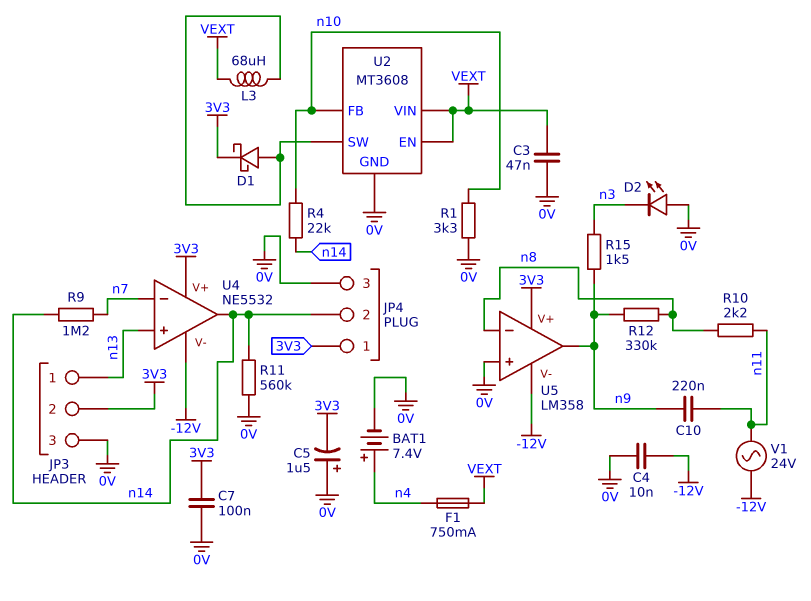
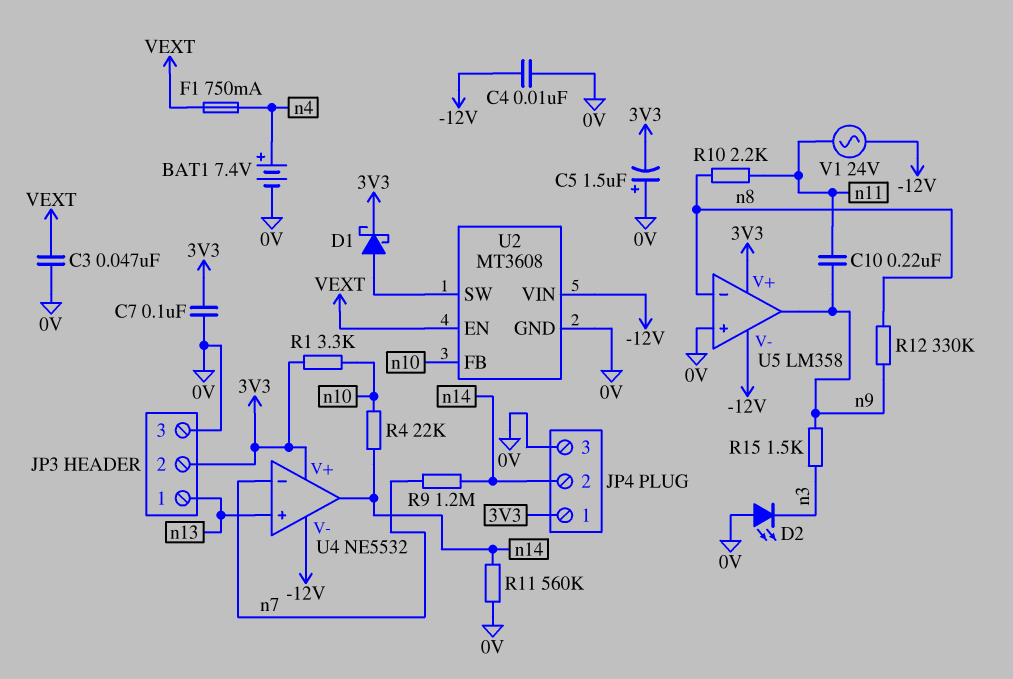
L3: 68uH (U2/SW, VEXT) -> none
R1: 3.3k (0V, n10) -> 3.3k (3V3, n10)
U2 pin VIN: VEXT -> -12V

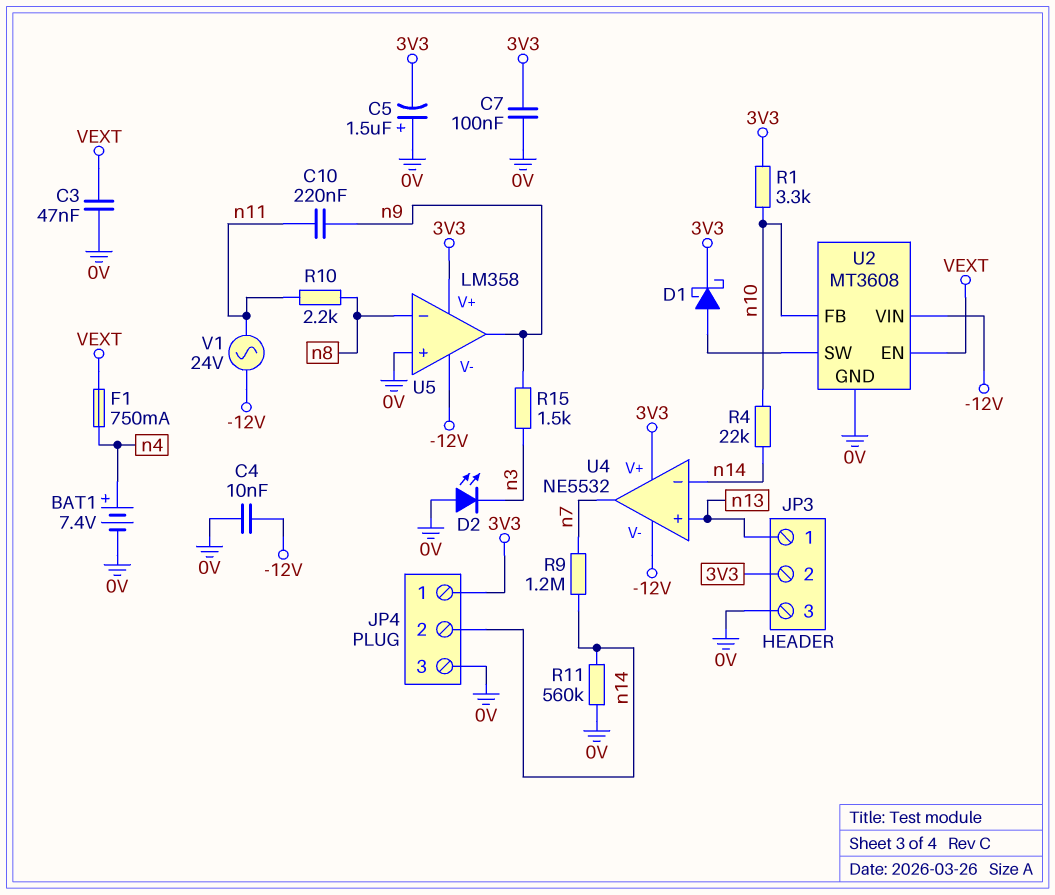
R12: 330k (n8, n9) -> none
U4 pin in-: n7 -> n14
U4 pin out: n14 -> n7

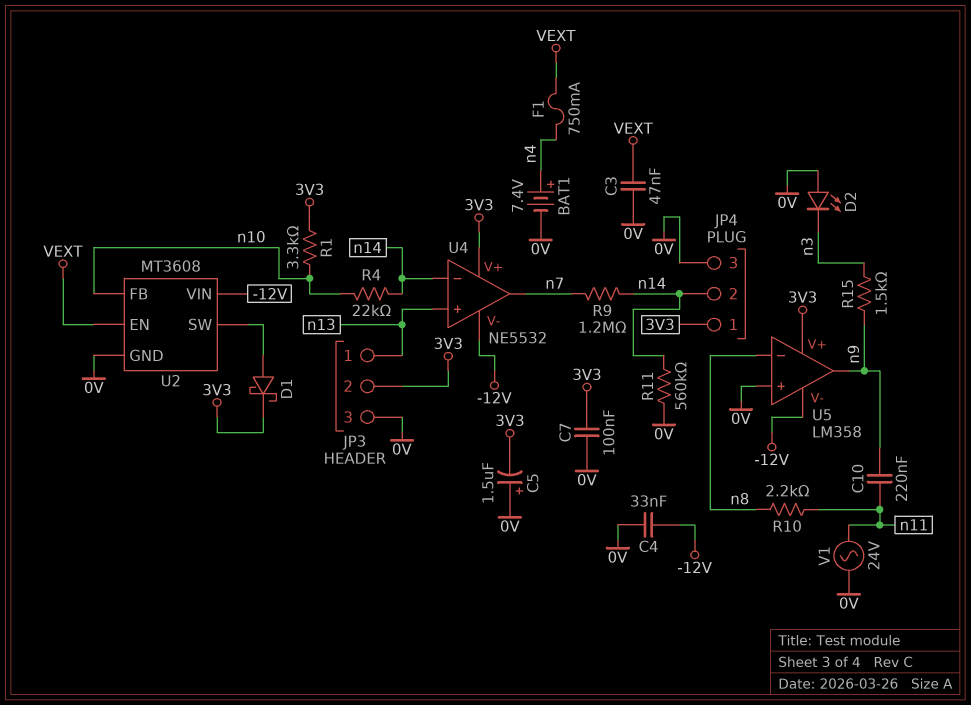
C4: 10nF (-12V, 0V) -> 33nF (-12V, 0V)
V1: AC 24V (-12V, n11) -> AC 24V (0V, n11)

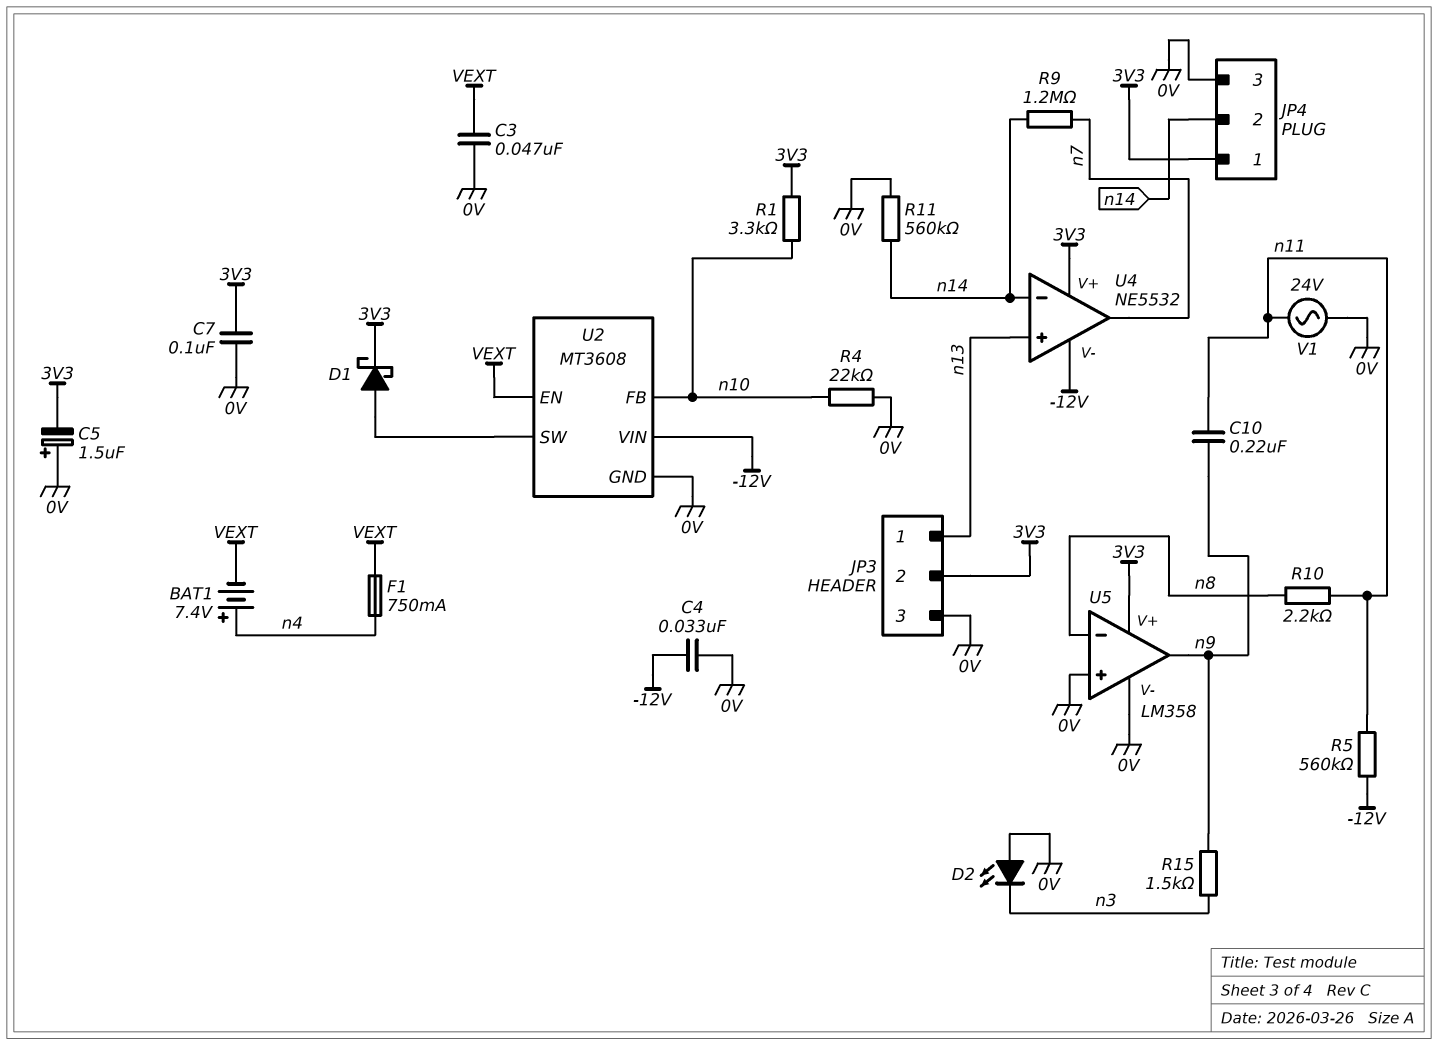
BAT1: 7.4V (plus n4, minus 0V) -> 7.4V (plus n4, minus VEXT)
R4: 22k (n10, n14) -> 22k (0V, n10)
R5: none -> 560k (-12V, n11)
U5 pin V-: -12V -> 0V

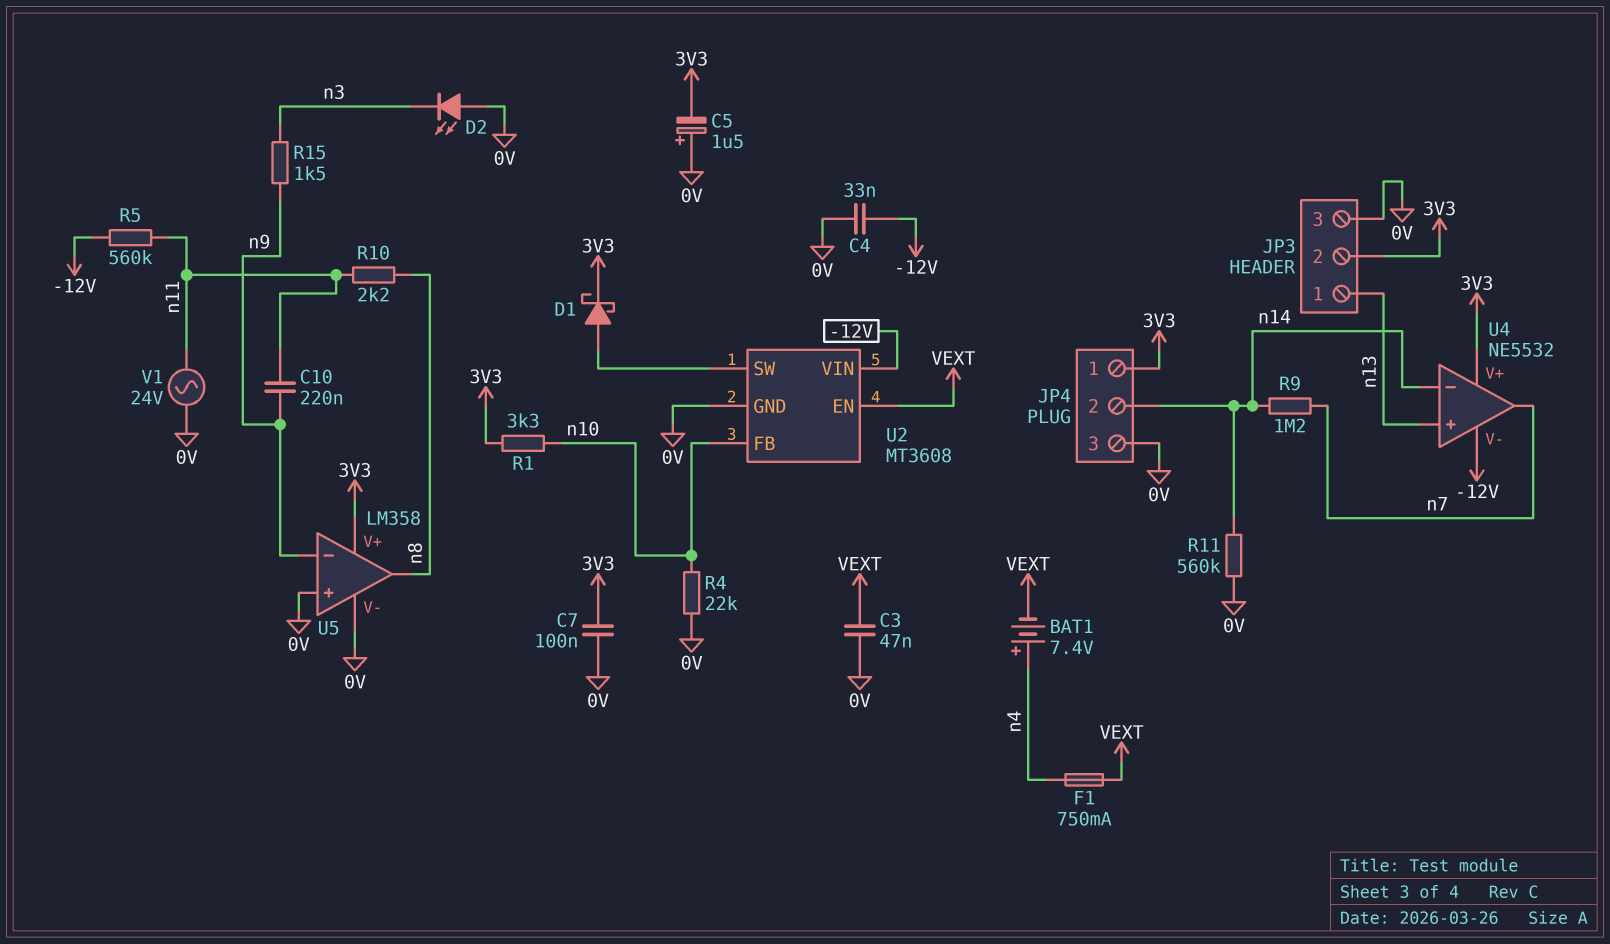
U5 pin in-: n8 -> n9
U5 pin out: n9 -> n8

